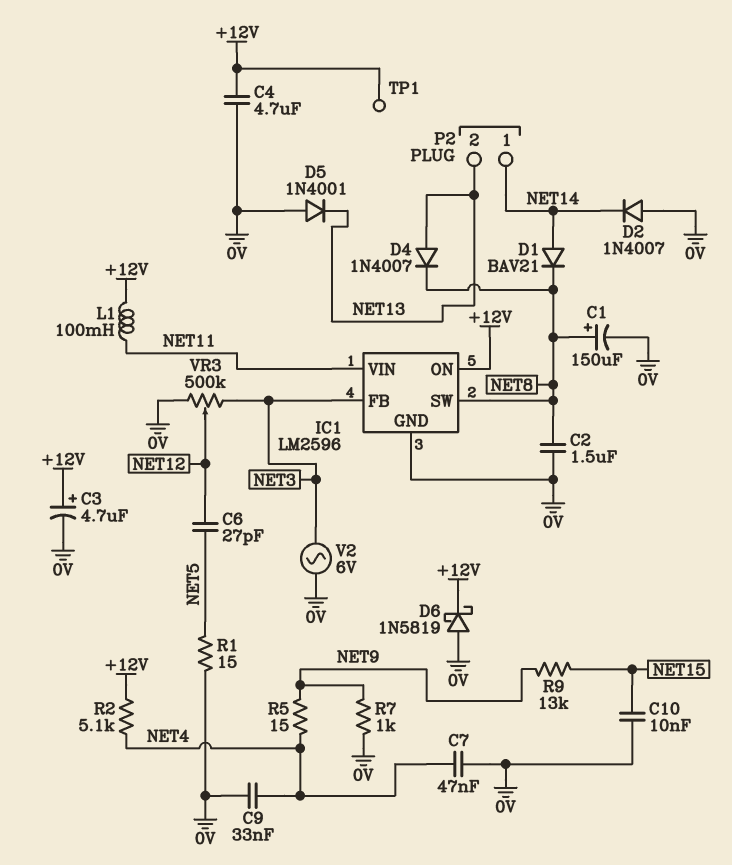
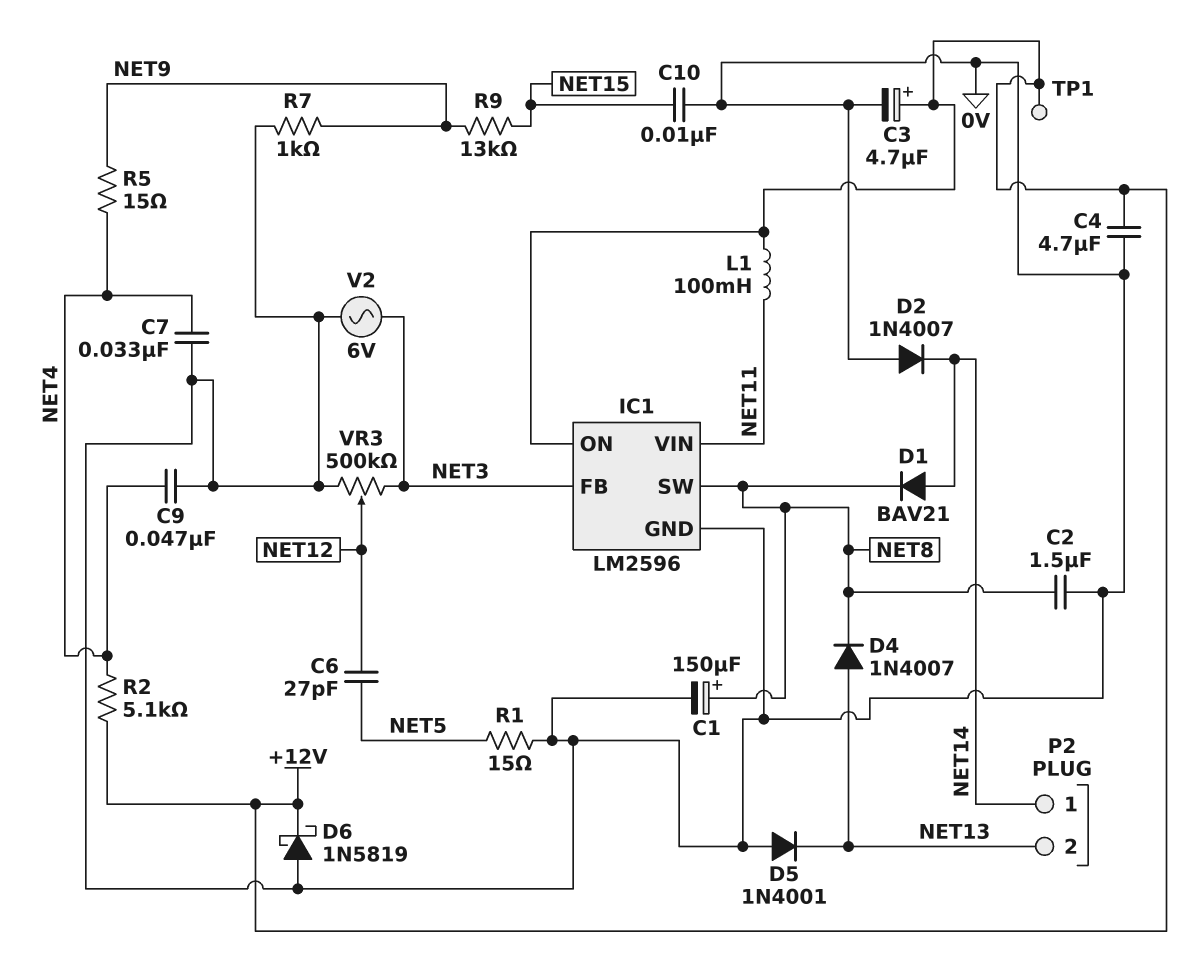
C7: 47nF (0V, NET4) -> 33nF (0V, NET4)
C9: 33nF (0V, NET4) -> 47nF (0V, NET4)

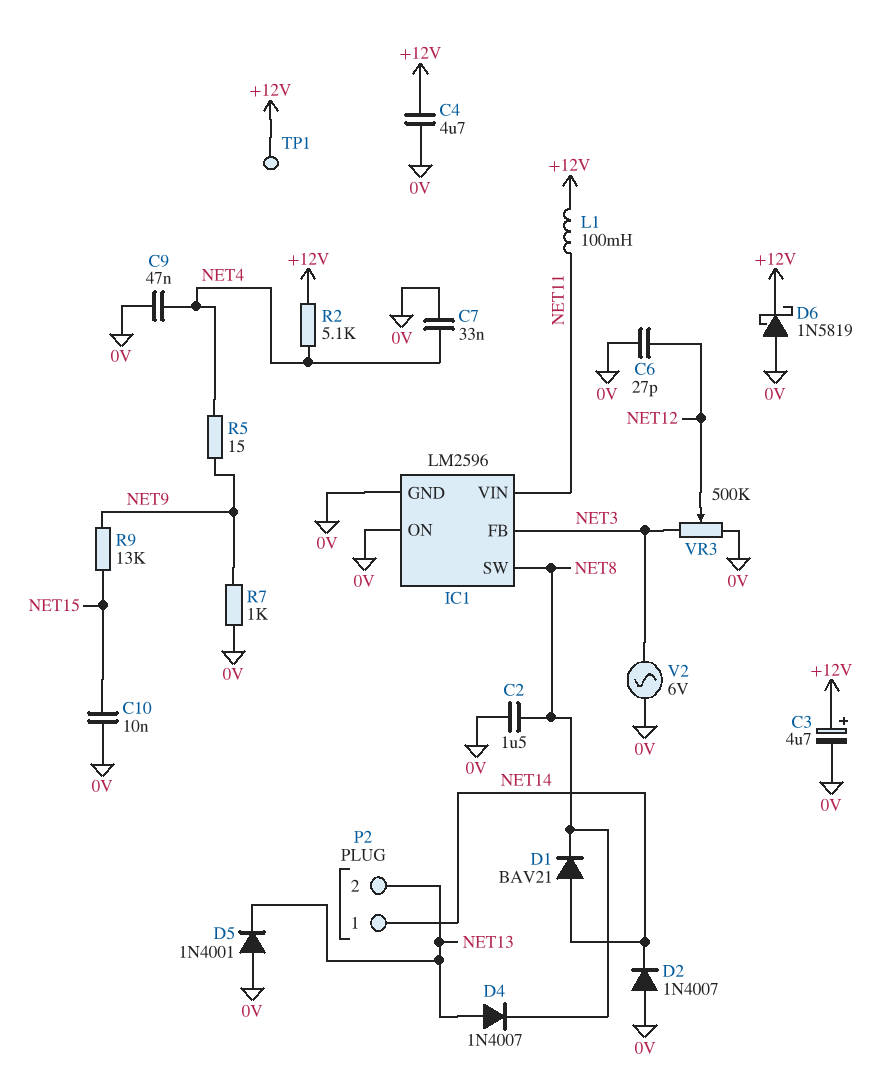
C1: 150uF (plus NET8, minus 0V) -> none
C6: 27pF (NET5, NET12) -> 27pF (0V, NET12)
IC1 pin ON: +12V -> 0V
R1: 15 (0V, NET5) -> none

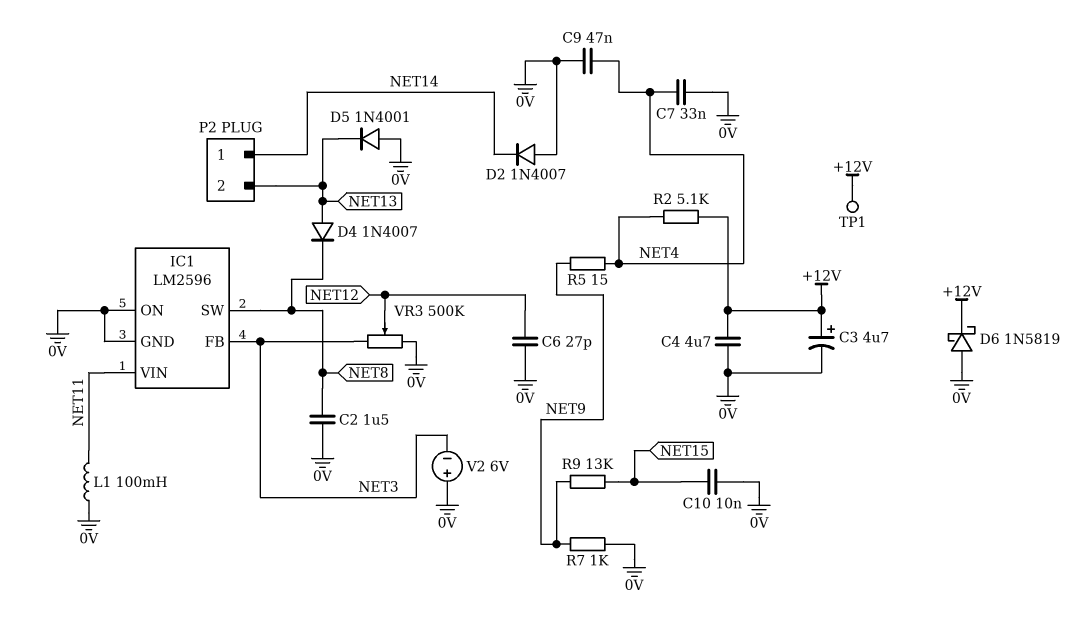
D1: diode BAV21 (A NET14, K NET8) -> none
L1: 100mH (+12V, NET11) -> 100mH (0V, NET11)
V2: AC 6V (0V, NET3) -> 6V (plus 0V, minus NET3)

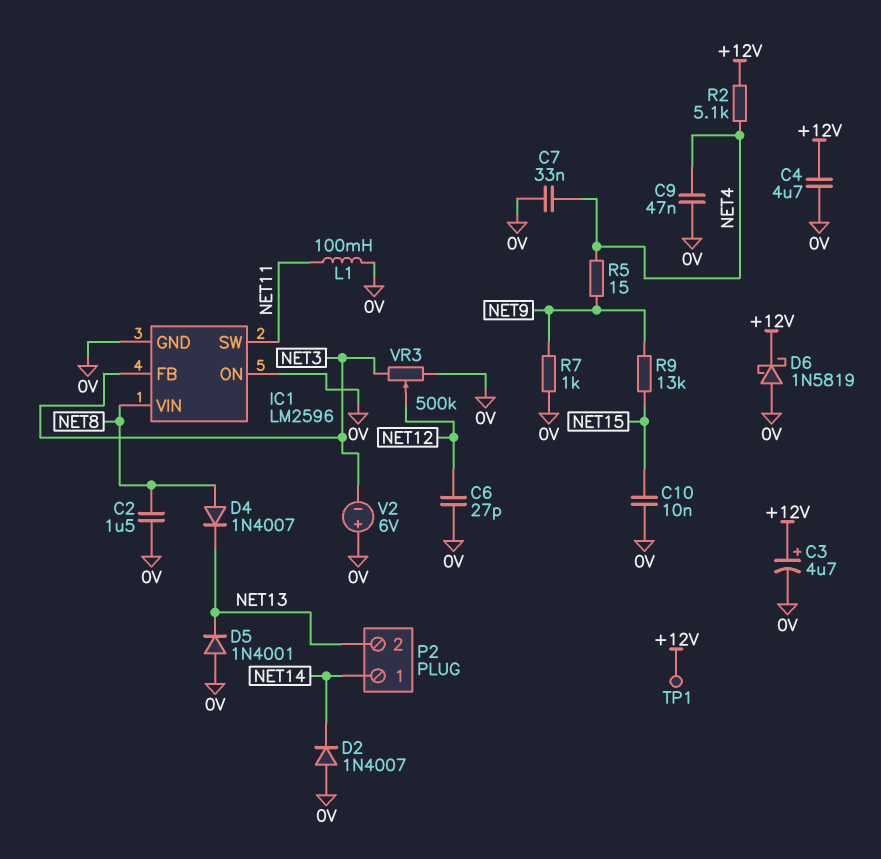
D4: diode 1N4007 (A NET13, K NET8) -> diode 1N4007 (A NET8, K NET13)
IC1 pin SW: NET8 -> NET11
IC1 pin VIN: NET11 -> NET8

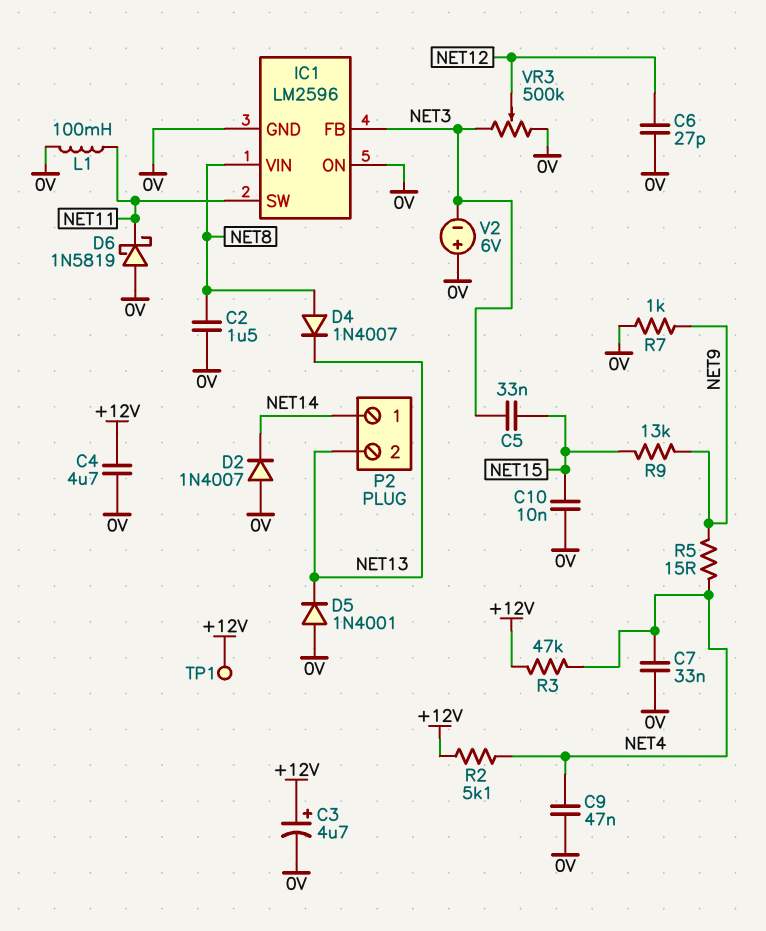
C5: none -> 33nF (NET3, NET15)
D6: schottky 1N5819 (A 0V, K +12V) -> schottky 1N5819 (A 0V, K NET11)
R3: none -> 47k (+12V, NET4)

